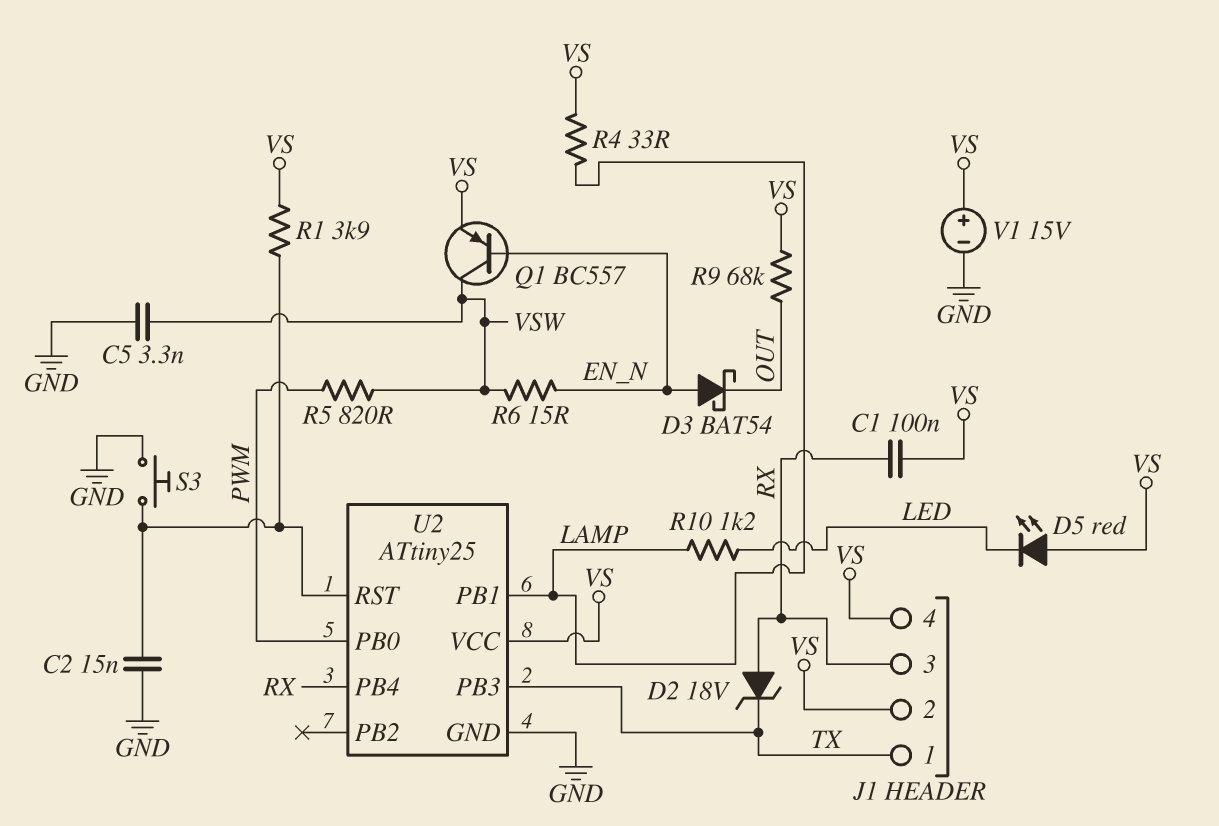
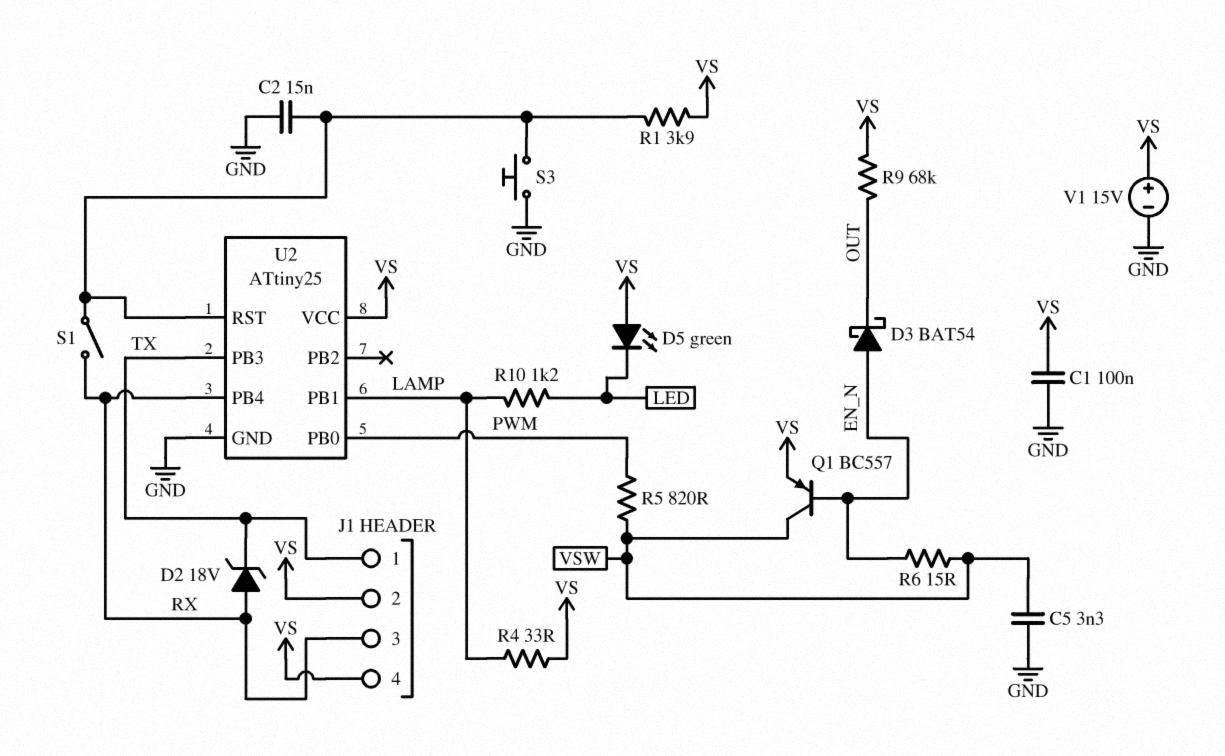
C1: 100nF (RX, VS) -> 100nF (GND, VS)
D5: LED red (A VS, K LED) -> LED green (A VS, K LED)
S1: none -> switch (RX, U2/RST)

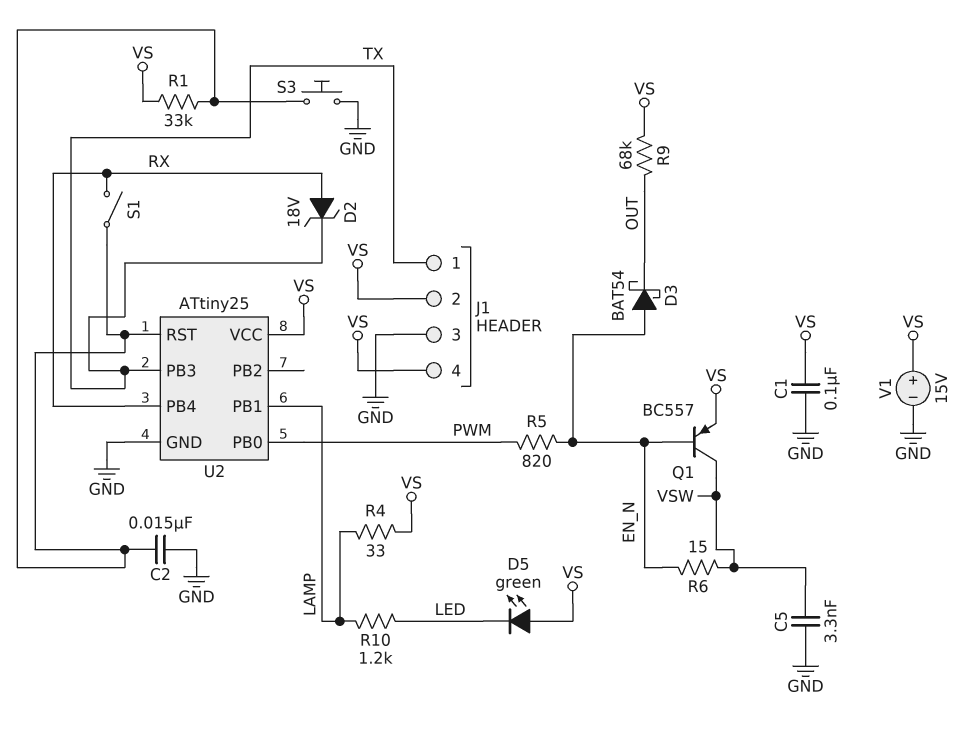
J1 pin 3: RX -> GND
R1: 3.9k (U2/RST, VS) -> 33k (U2/RST, VS)
R5: 820 (PWM, VSW) -> 820 (EN_N, PWM)

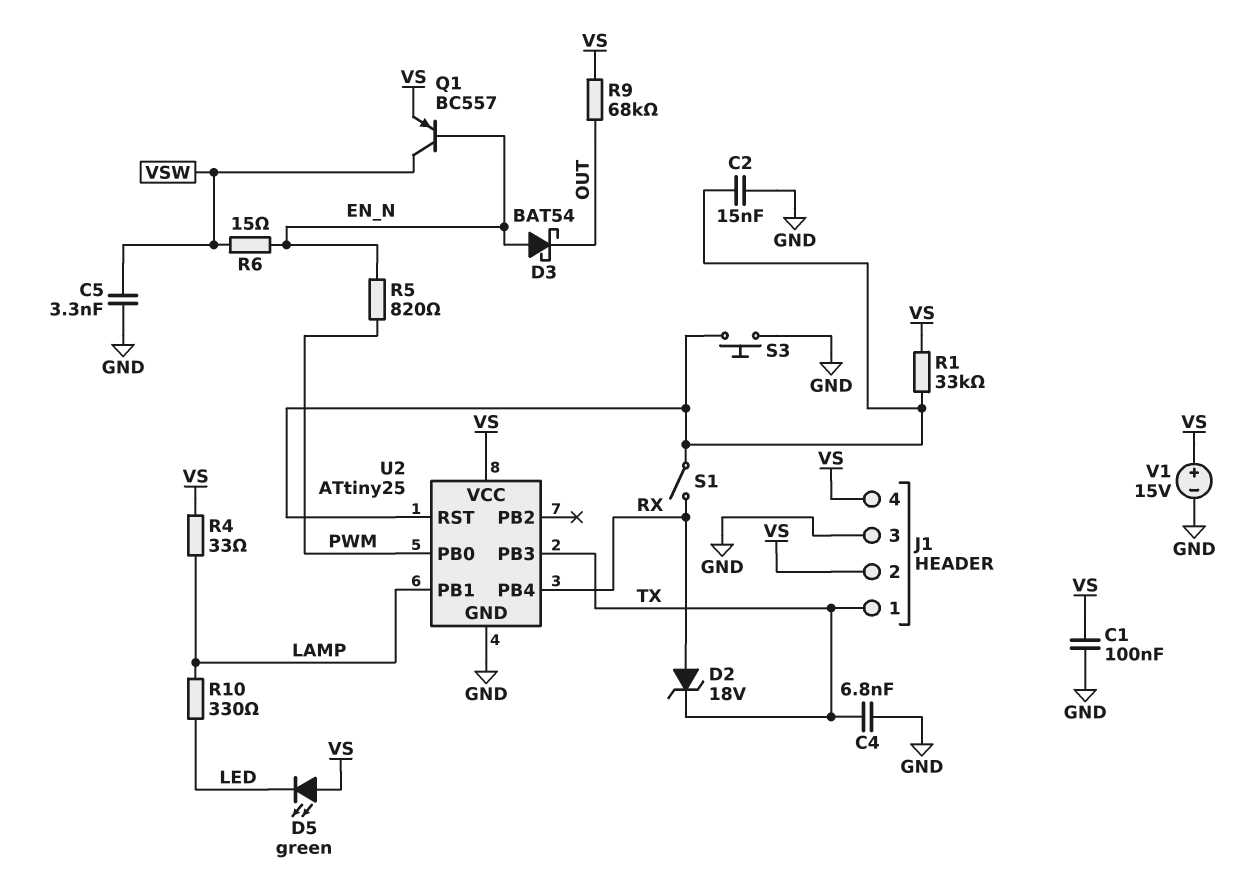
C4: none -> 6.8nF (GND, TX)
R10: 1.2k (LAMP, LED) -> 330 (LAMP, LED)

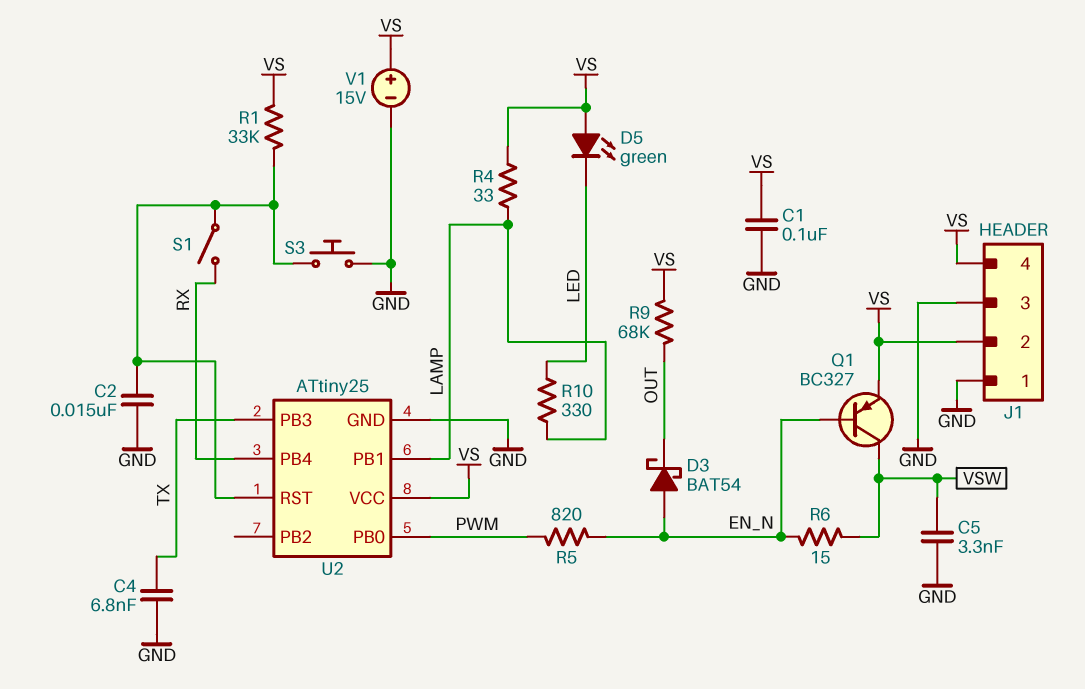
D2: zener 18V (A RX, K TX) -> none
J1 pin 1: TX -> GND
Q1: PNP BC557 (B EN_N, C VSW, E VS) -> PNP BC327 (B EN_N, C VSW, E VS)

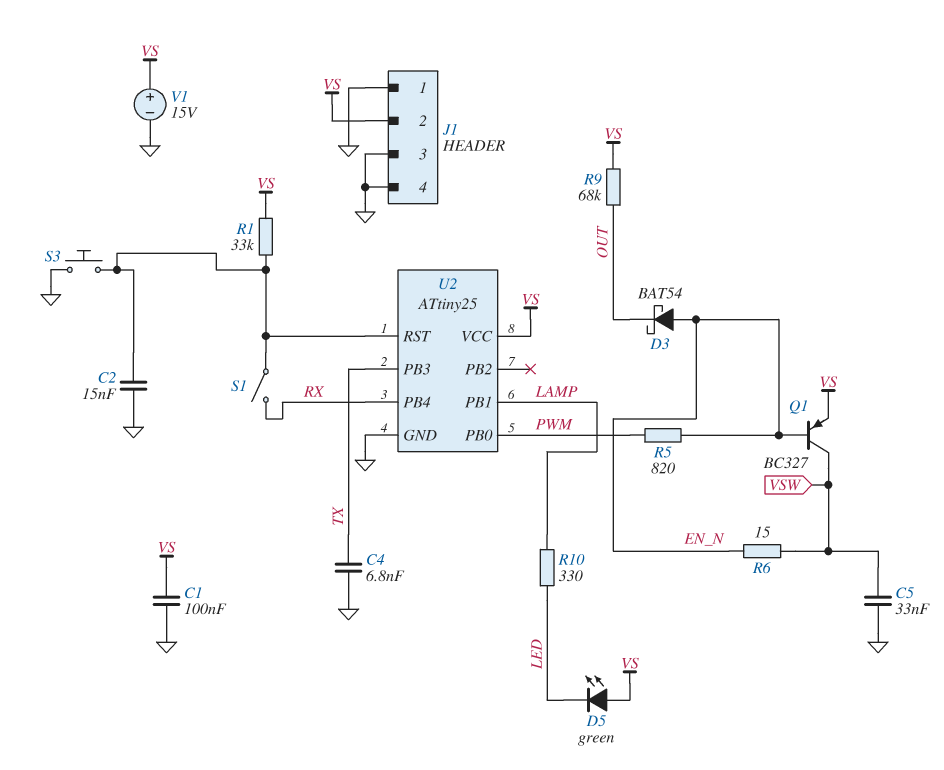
C5: 3.3nF (GND, VSW) -> 33nF (GND, VSW)
J1 pin 4: VS -> GND
R4: 33 (LAMP, VS) -> none

